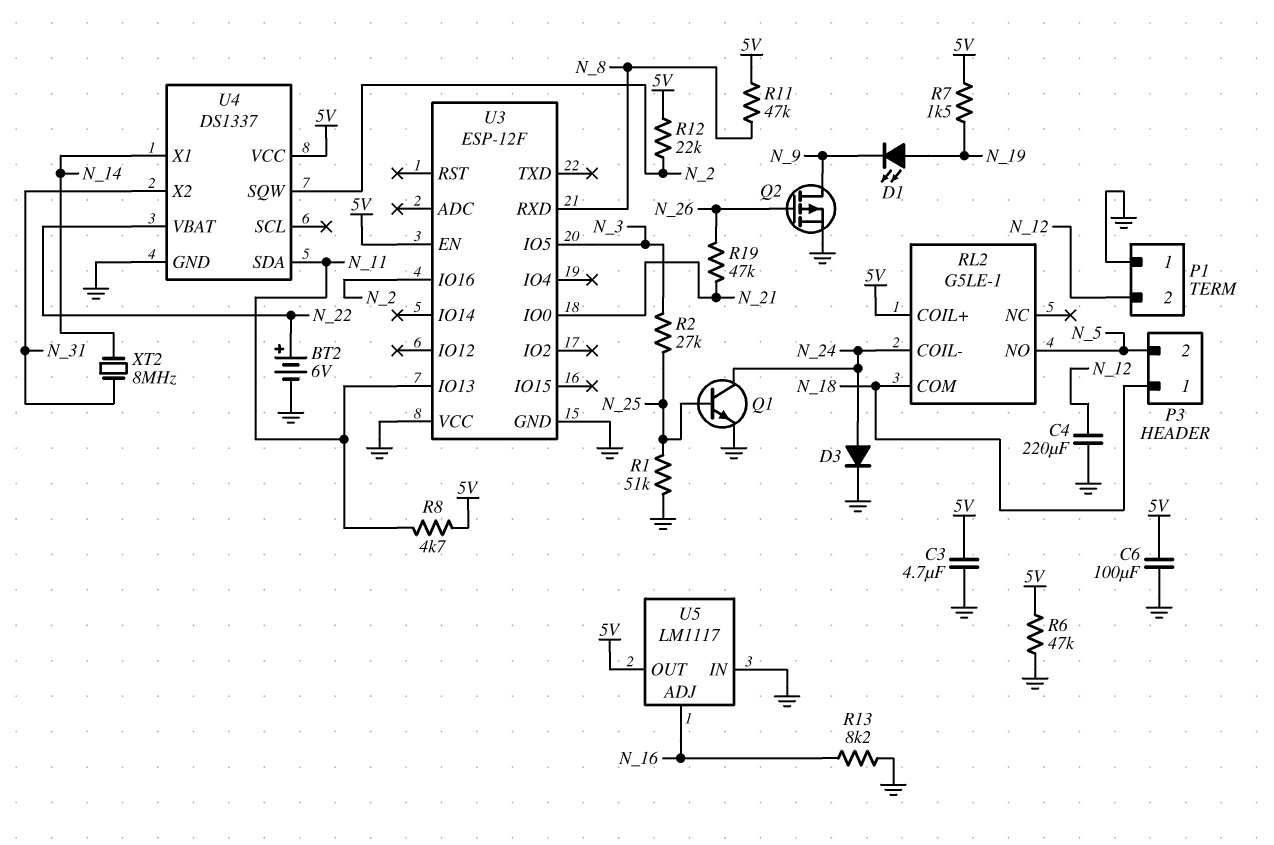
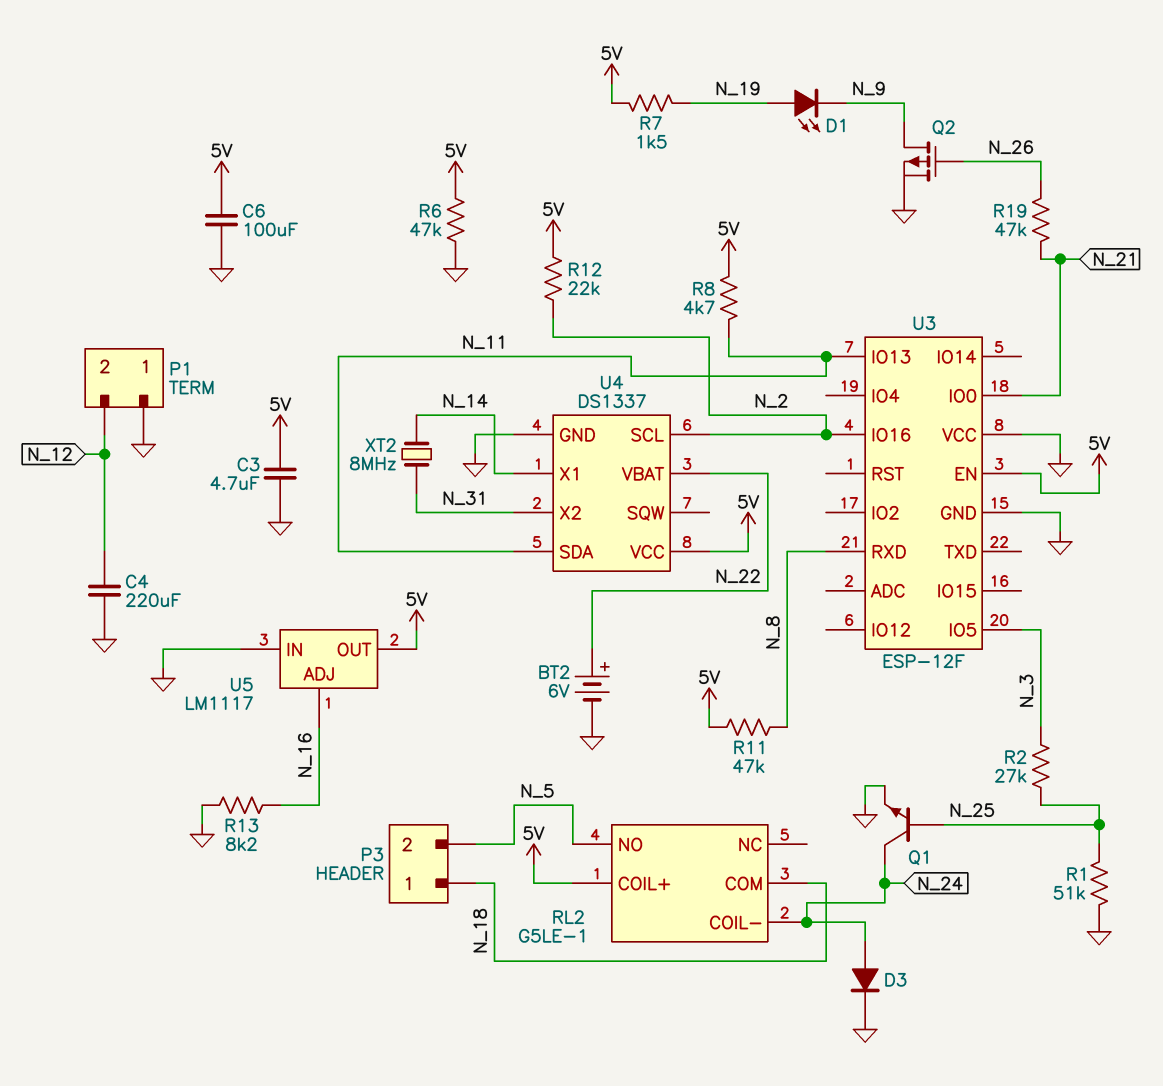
U4 pin SCL: none -> N_2
U4 pin SQW: N_2 -> none

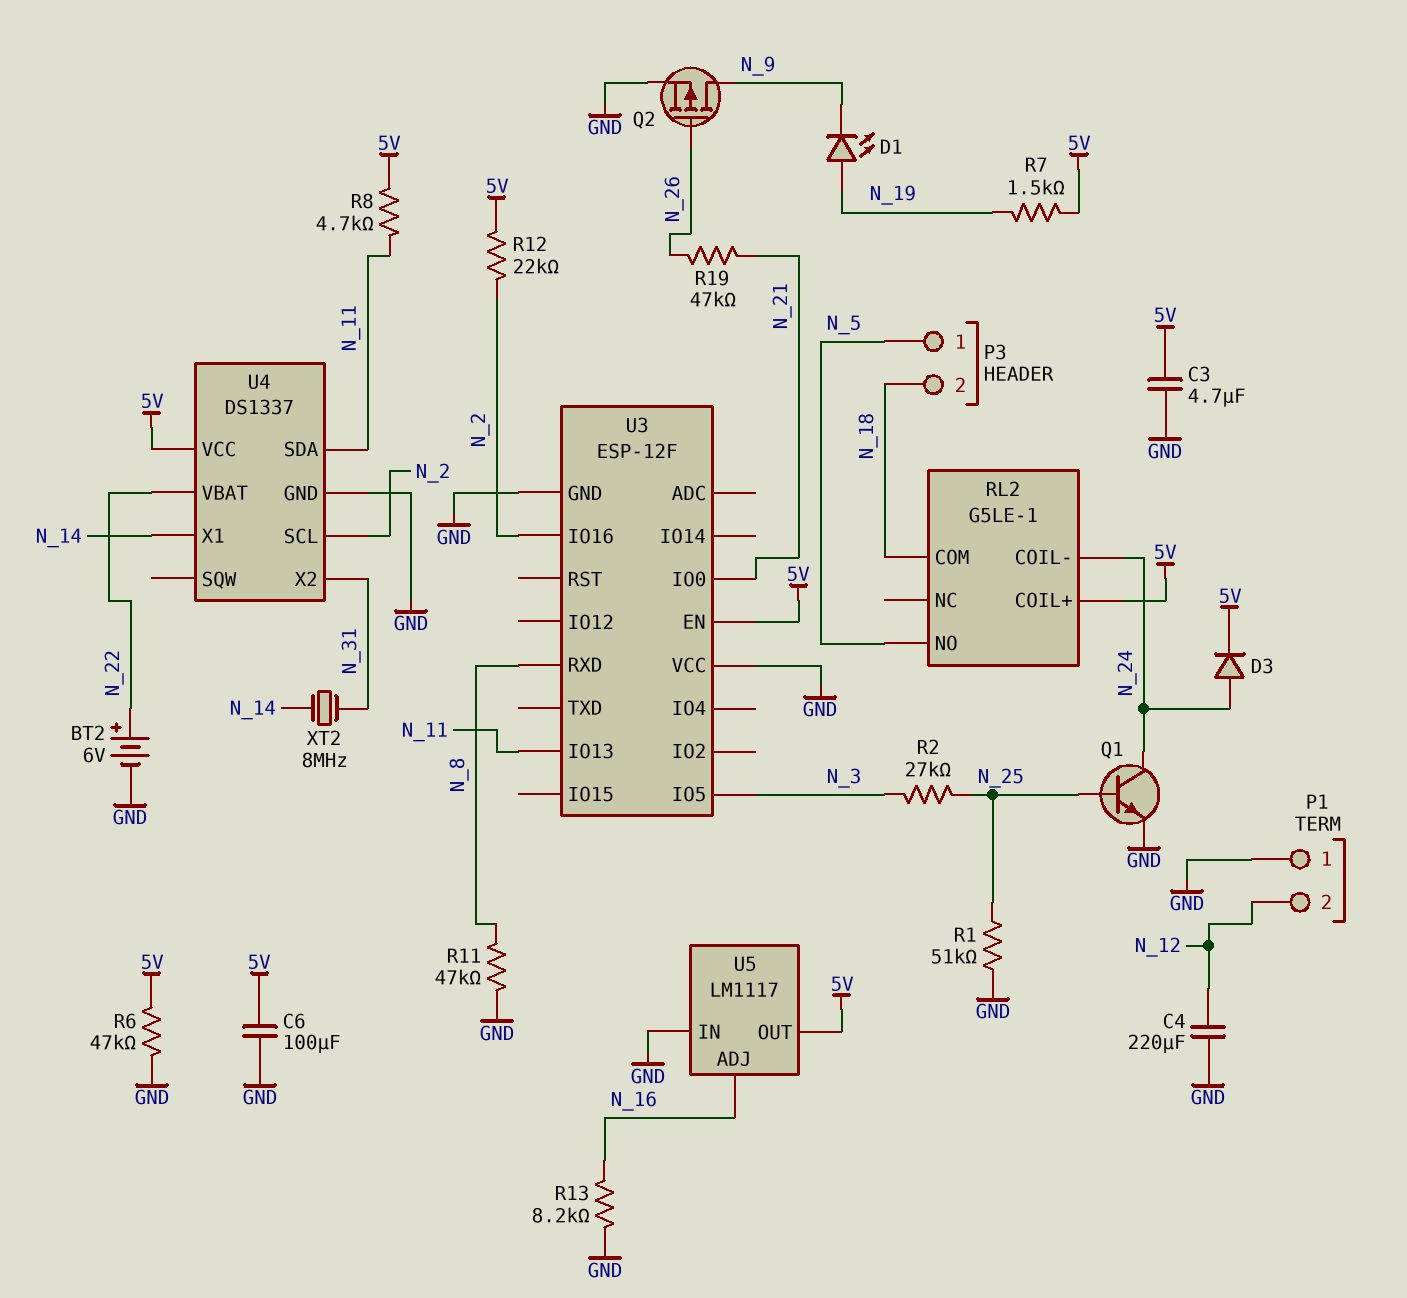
D3: diode (A N_24, K GND) -> diode (A N_24, K 5V)
P3 pin 1: N_18 -> N_5
P3 pin 2: N_5 -> N_18
R11: 47k (5V, N_8) -> 47k (GND, N_8)

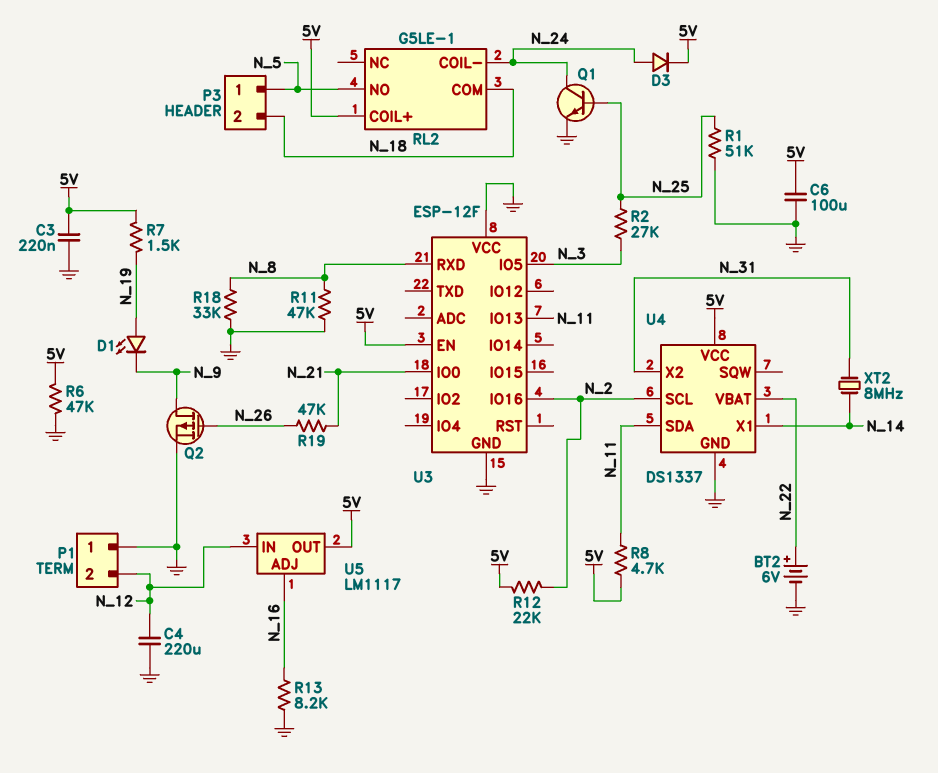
C3: 4.7uF (5V, GND) -> 220nF (5V, GND)
R18: none -> 33k (GND, N_8)
U5 pin IN: GND -> N_12

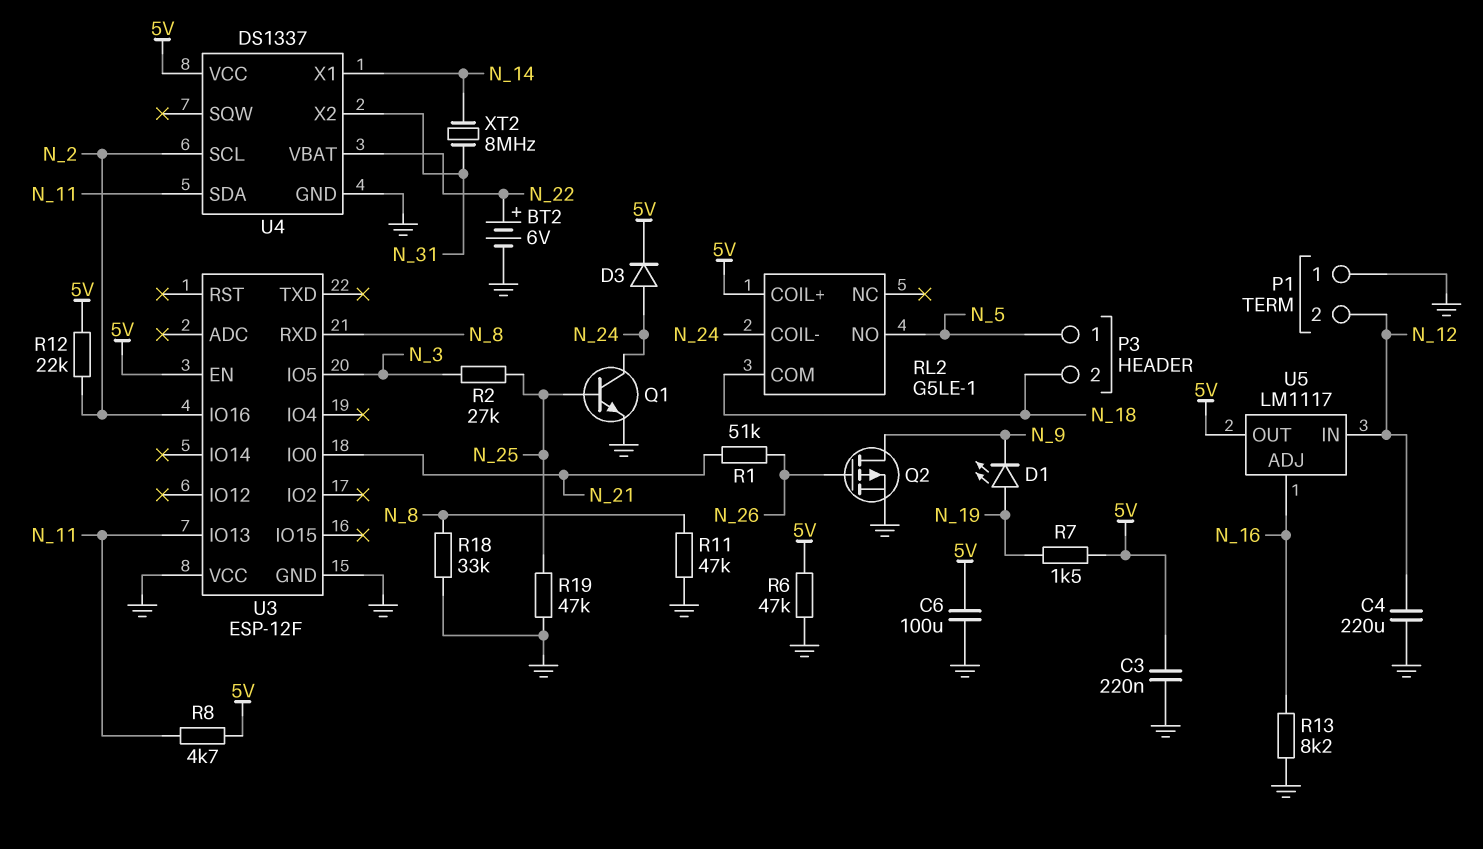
R1: 51k (GND, N_25) -> 51k (N_21, N_26)
R19: 47k (N_21, N_26) -> 47k (GND, N_25)

